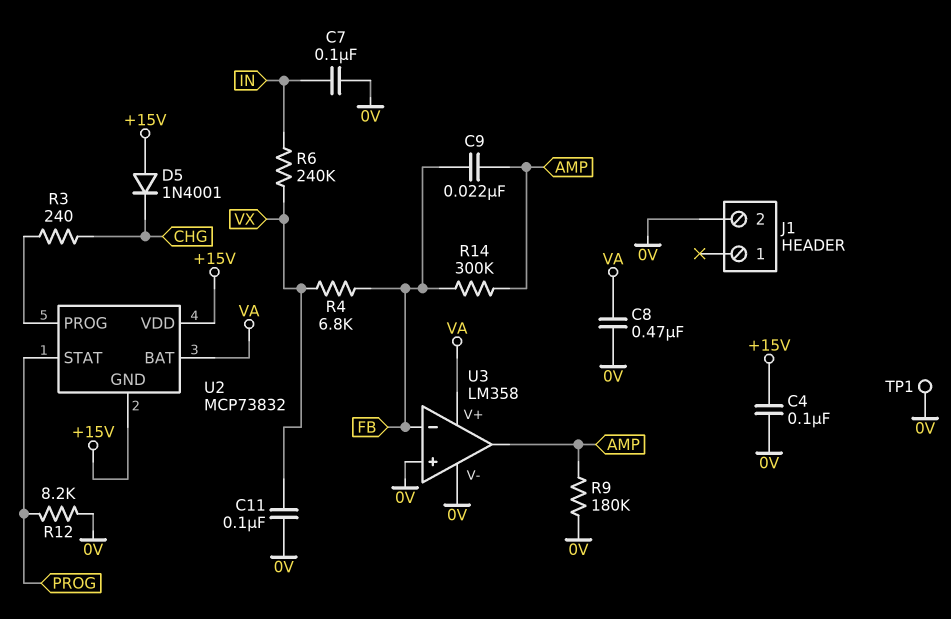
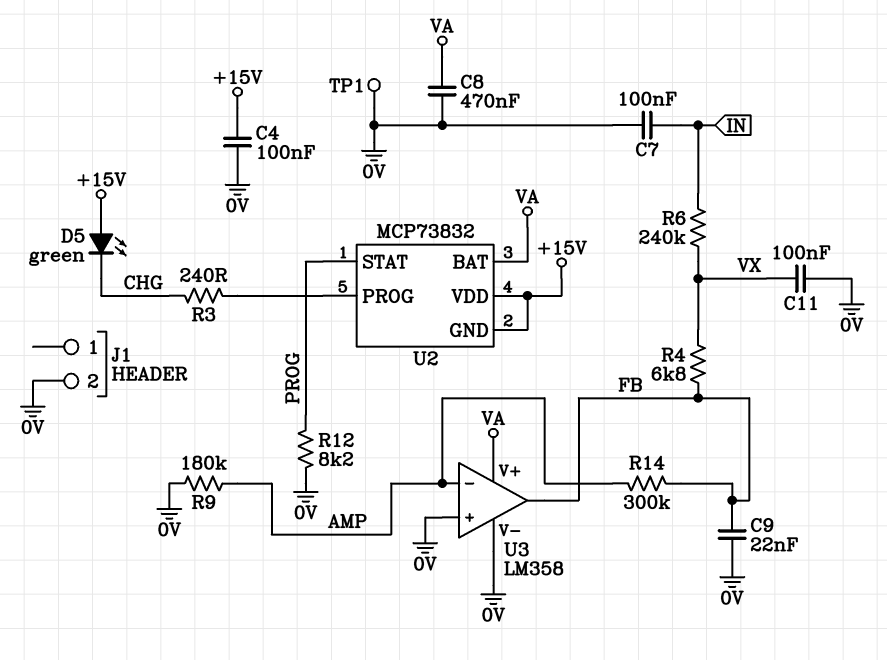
C9: 22nF (AMP, FB) -> 22nF (0V, FB)
D5: diode 1N4001 (A +15V, K CHG) -> LED green (A +15V, K CHG)
U3 pin in-: FB -> AMP
U3 pin out: AMP -> FB

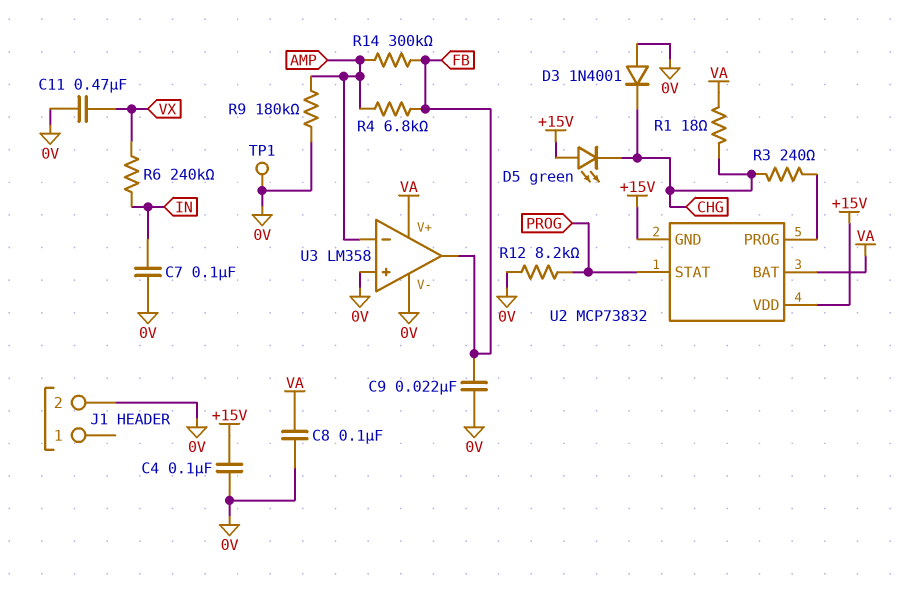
C8: 470nF (0V, VA) -> 100nF (0V, VA)
C11: 100nF (0V, VX) -> 470nF (0V, VX)
D3: none -> diode 1N4001 (A 0V, K CHG)
R1: none -> 18 (CHG, VA)
R4: 6.8k (FB, VX) -> 6.8k (AMP, FB)

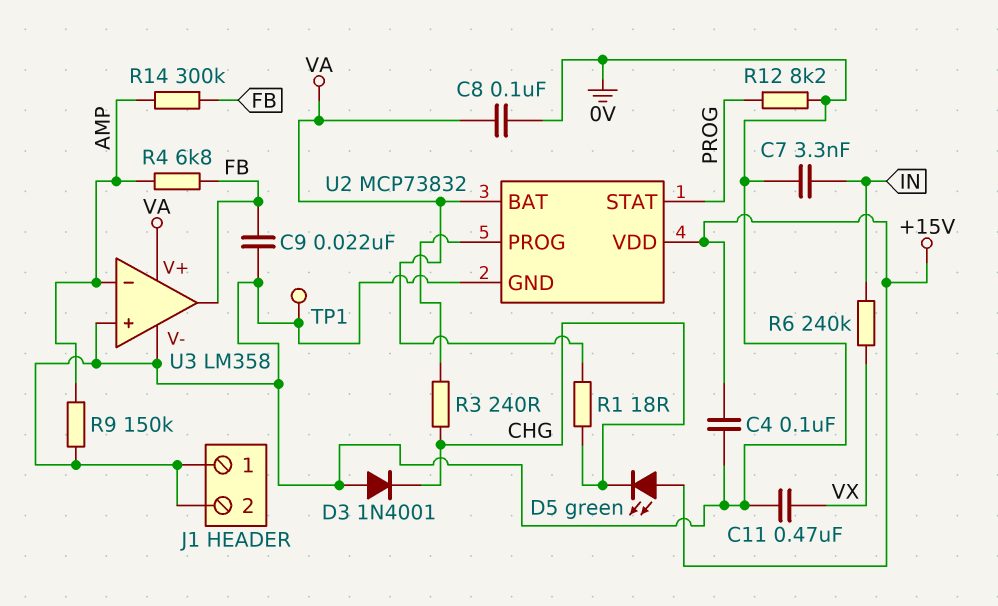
C7: 100nF (0V, IN) -> 3.3nF (0V, IN)
J1 pin 1: none -> 0V
R9: 180k (0V, AMP) -> 150k (0V, AMP)
U2 pin GND: +15V -> 0V

